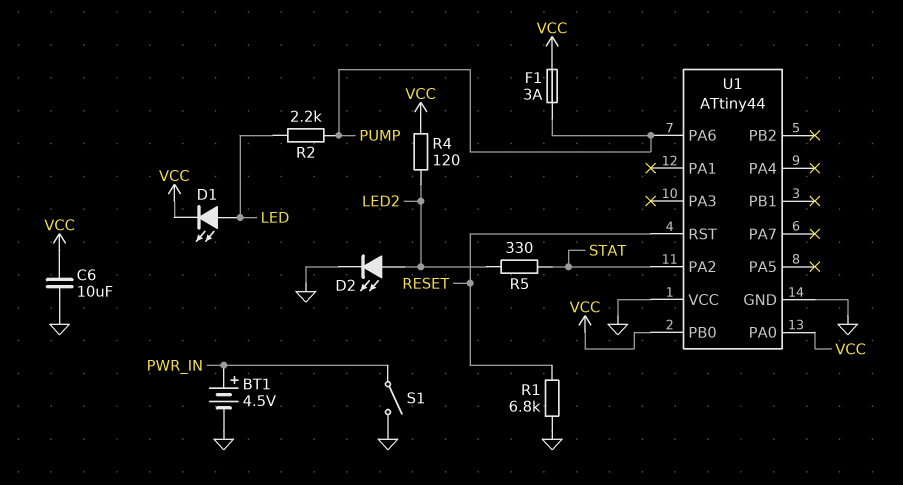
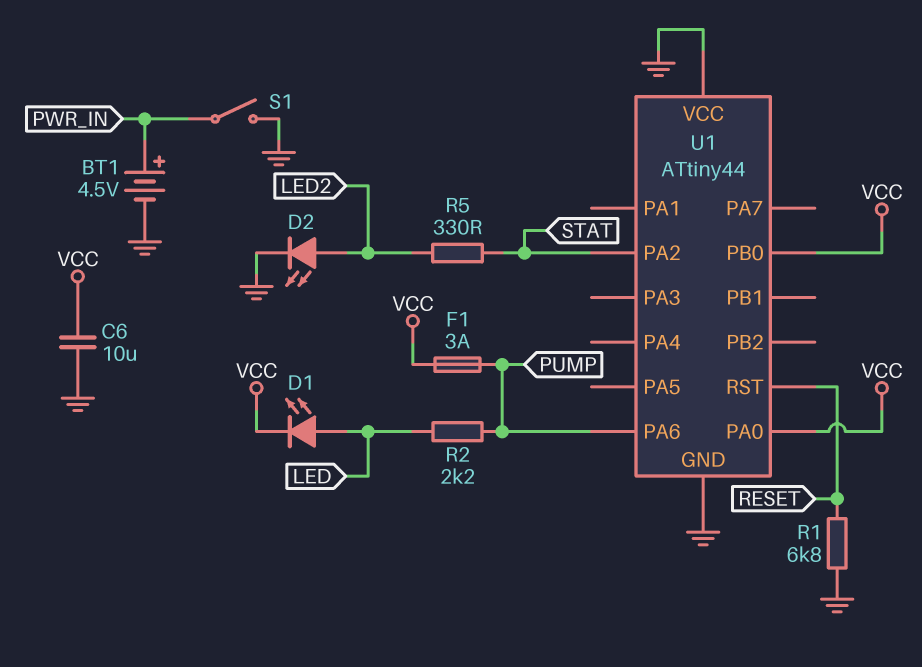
R4: 120 (LED2, VCC) -> none

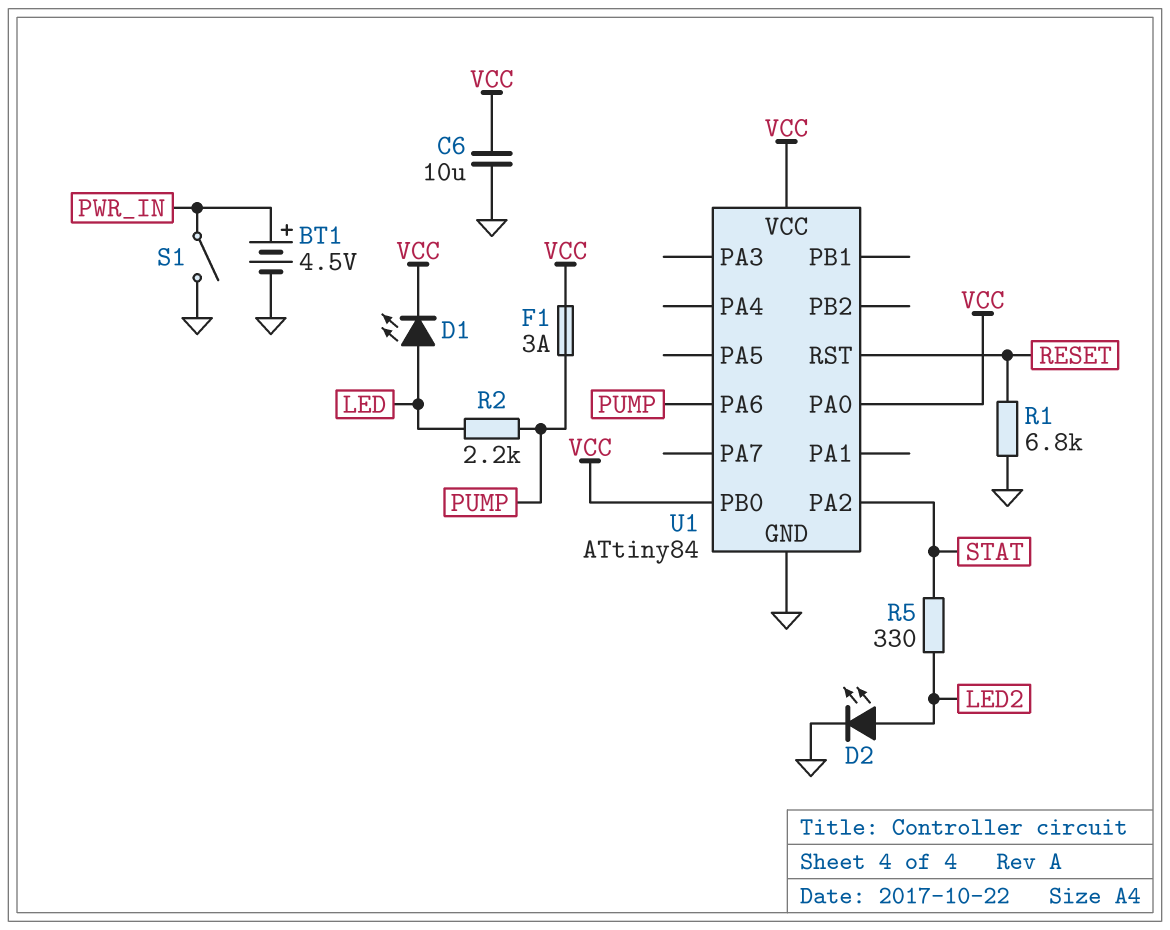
U1: ATtiny44 -> ATtiny84
U1 pin VCC: GND -> VCC

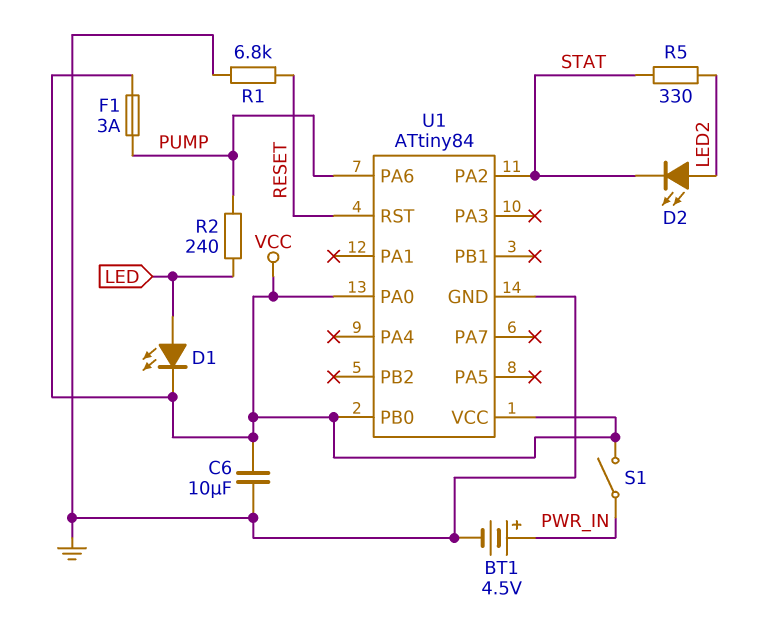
D2: LED (A LED2, K GND) -> LED (A LED2, K STAT)
R2: 2.2k (LED, PUMP) -> 240 (LED, PUMP)
S1: switch (GND, PWR_IN) -> switch (PWR_IN, VCC)

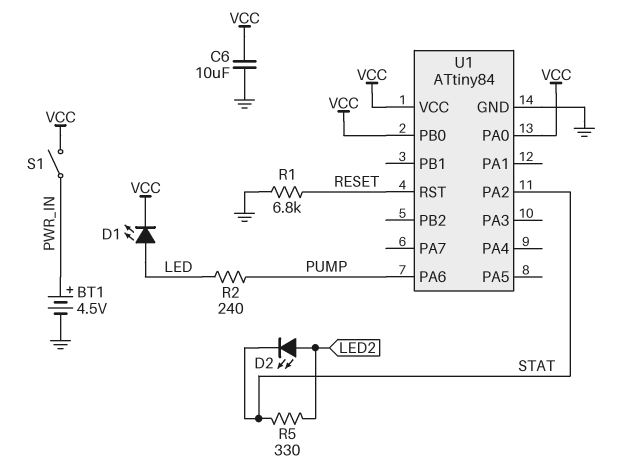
F1: 3A (PUMP, VCC) -> none

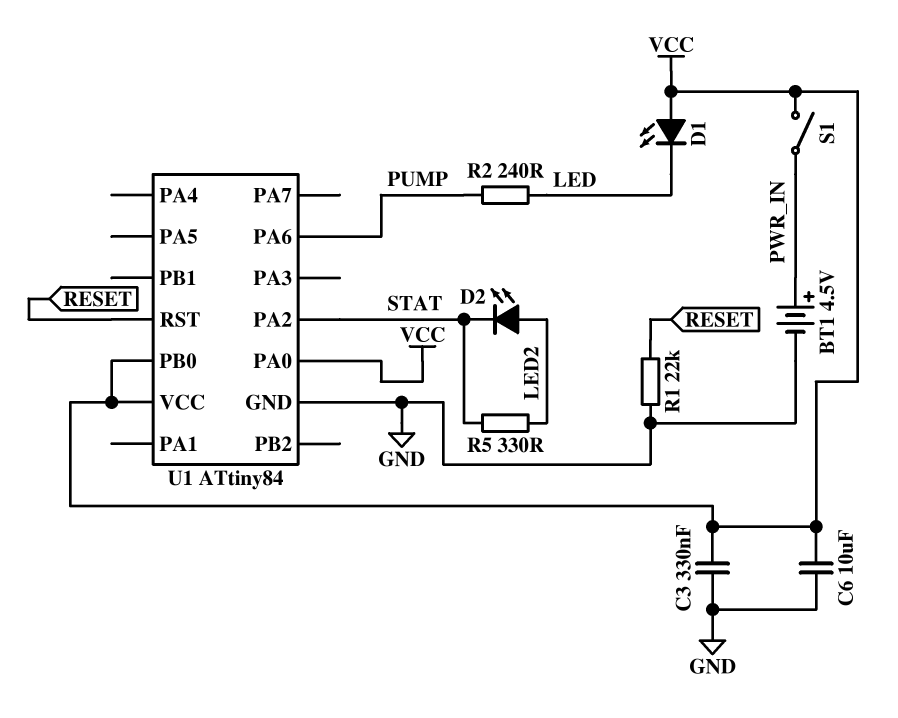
C3: none -> 330nF (GND, VCC)
D1: LED (A LED, K VCC) -> LED (A VCC, K LED)
R1: 6.8k (GND, RESET) -> 22k (GND, RESET)

